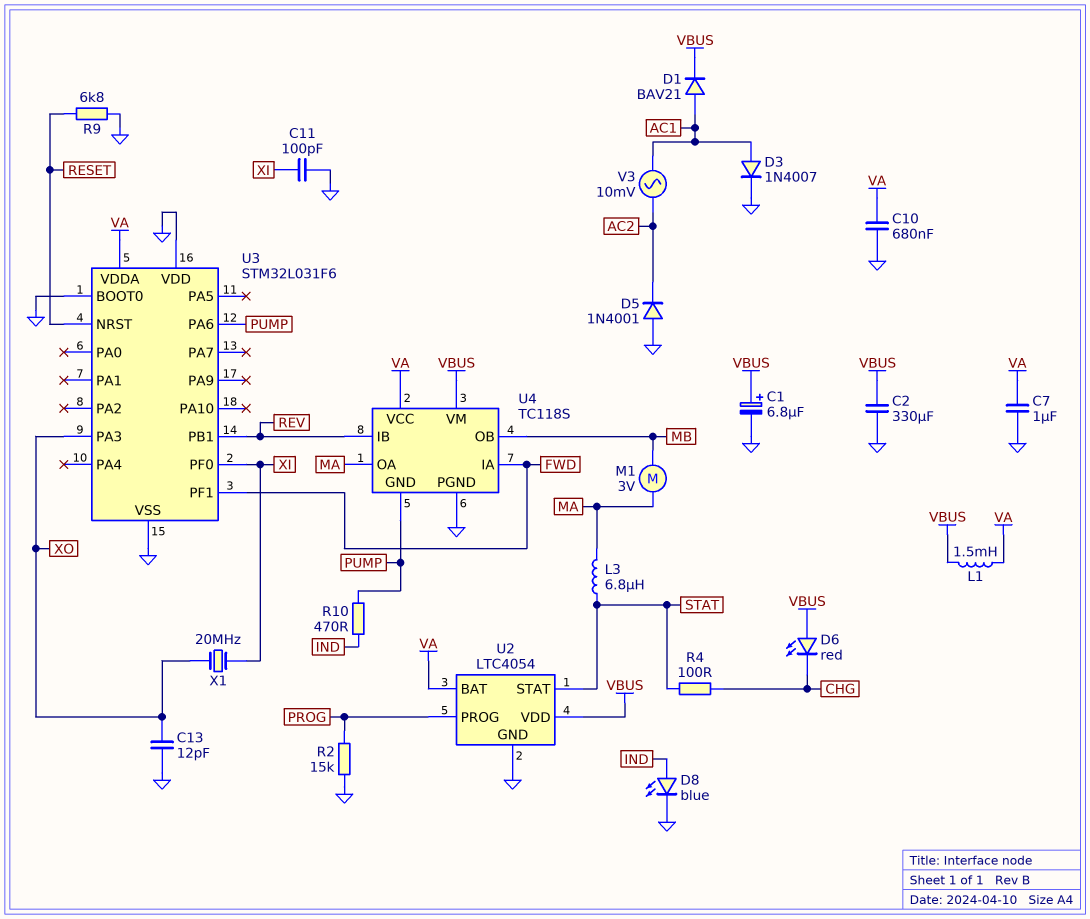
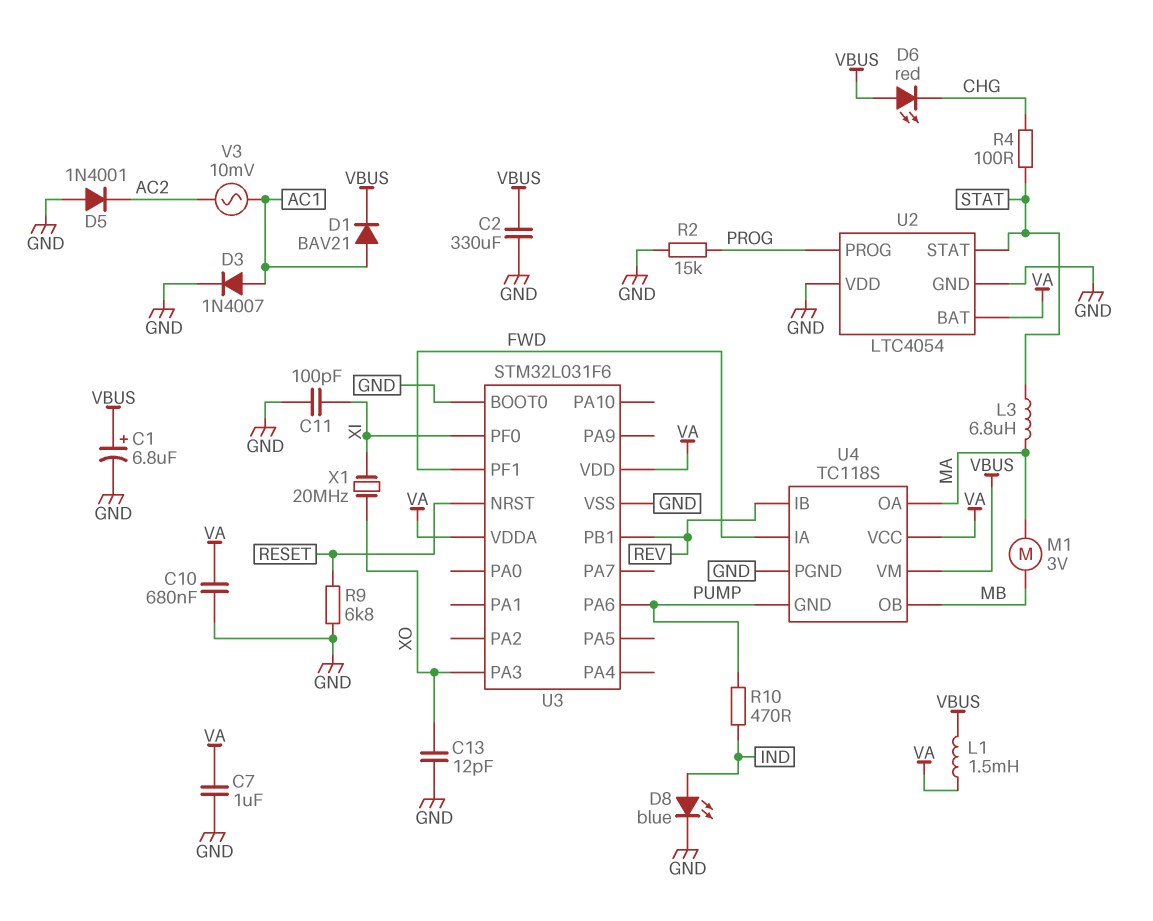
U2 pin VDD: VBUS -> GND
U3 pin VDD: GND -> VA

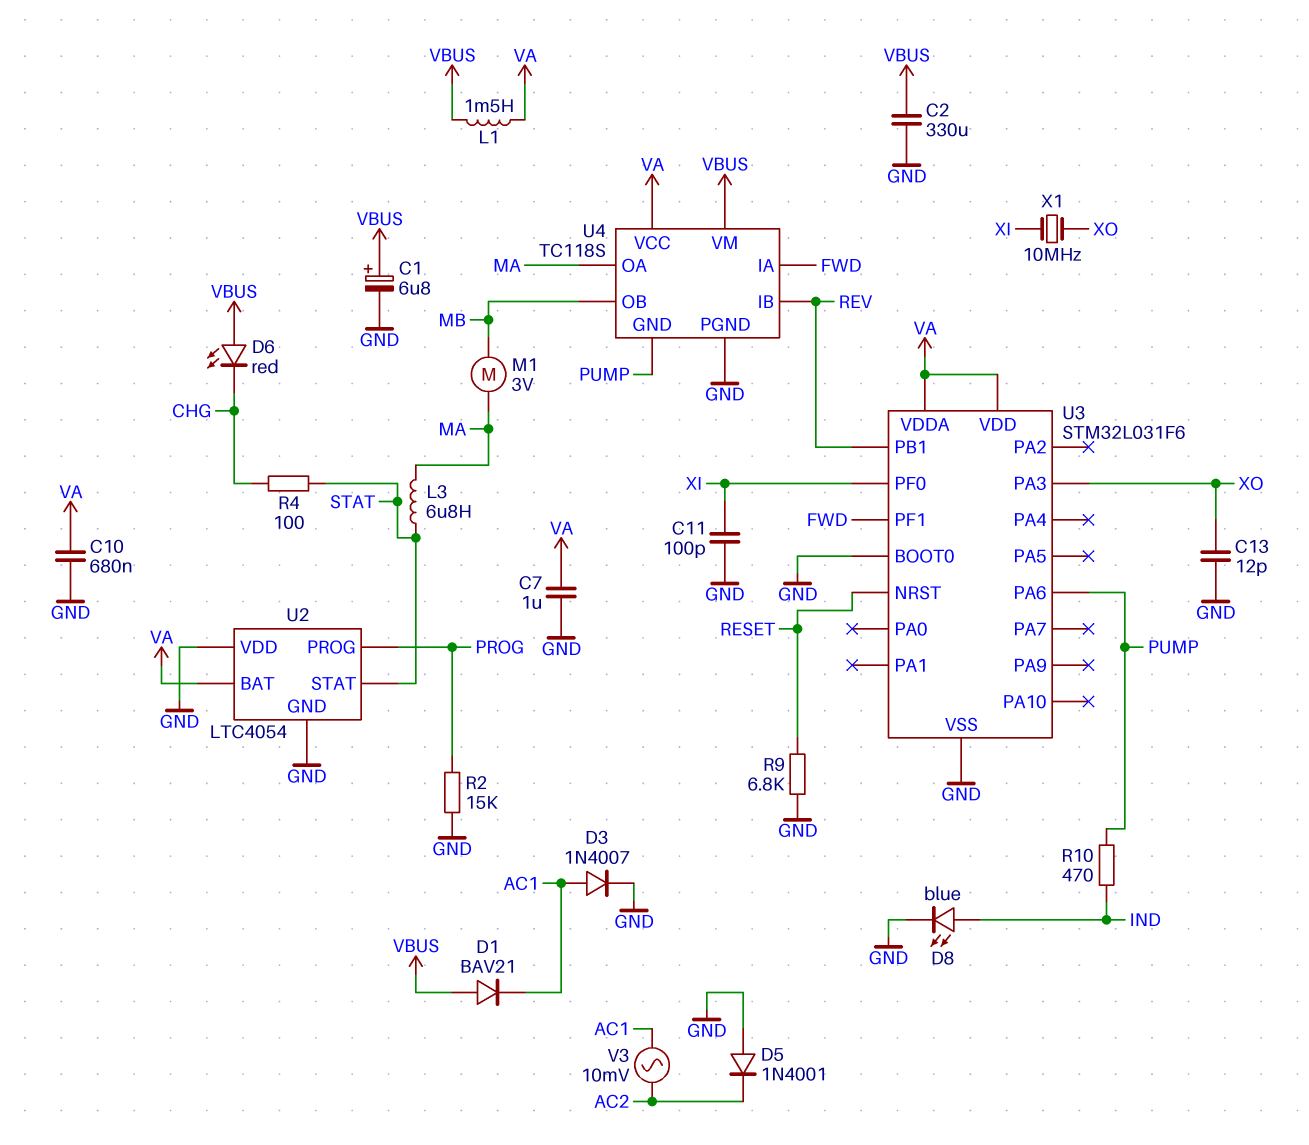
D1: diode BAV21 (A AC1, K VBUS) -> diode BAV21 (A VBUS, K AC1)
X1: 20MHz (XI, XO) -> 10MHz (XI, XO)

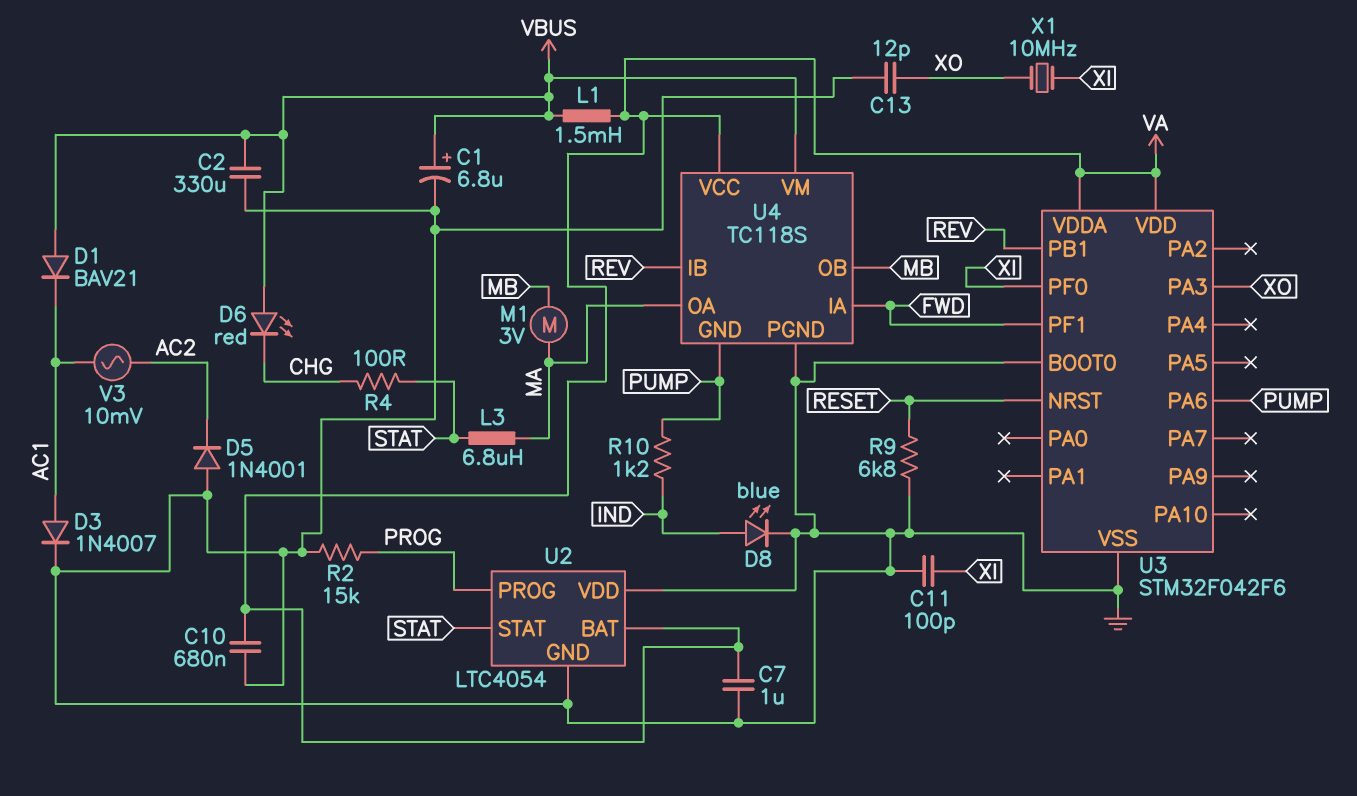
R10: 470 (IND, PUMP) -> 1.2k (IND, PUMP)
U3: STM32L031F6 -> STM32F042F6

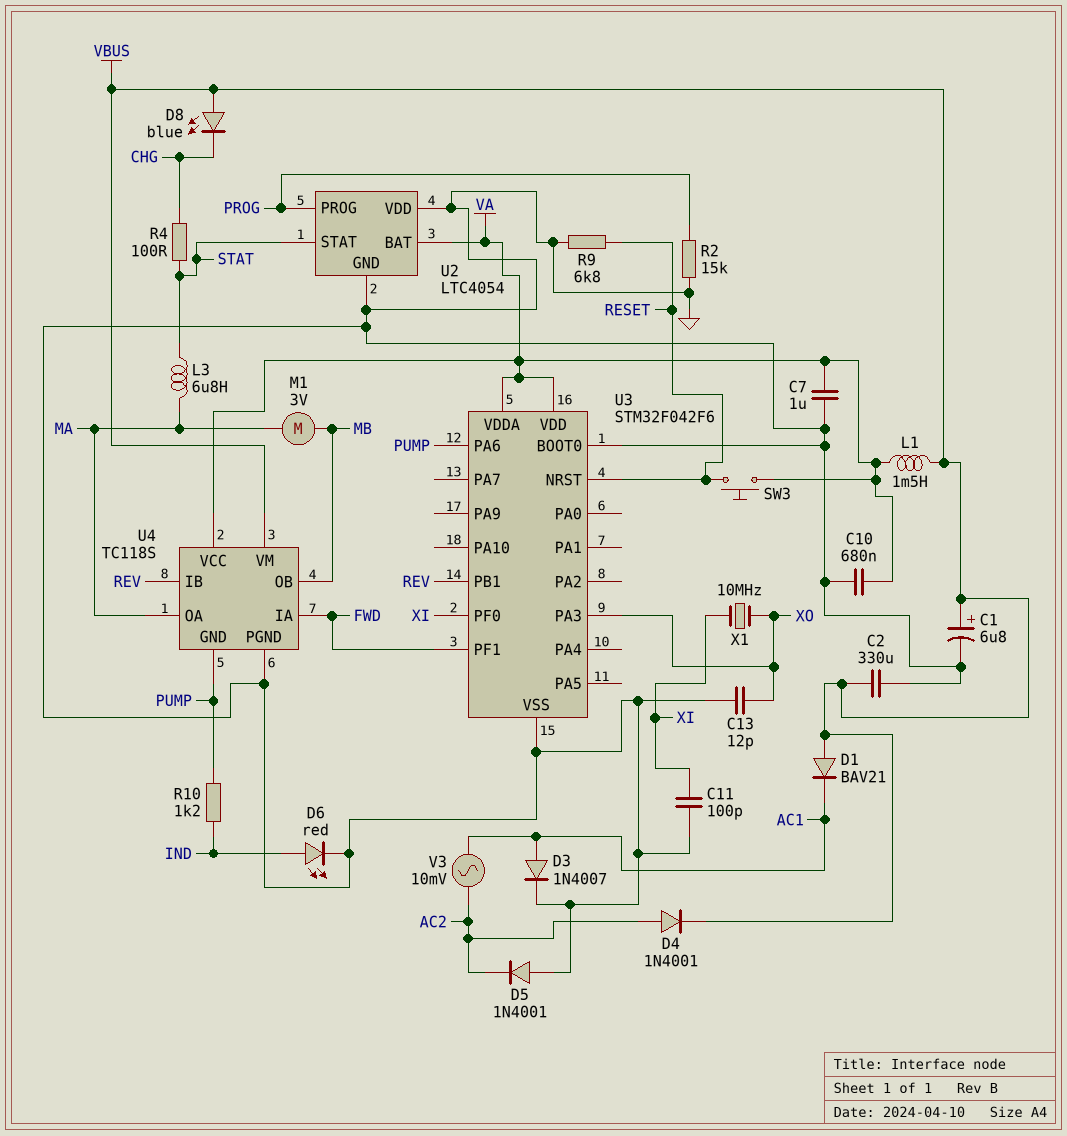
D4: none -> diode 1N4001 (A AC2, K VBUS)
D6: LED red (A VBUS, K CHG) -> LED red (A IND, K GND)
D8: LED blue (A IND, K GND) -> LED blue (A VBUS, K CHG)
SW3: none -> button (RESET, VA)

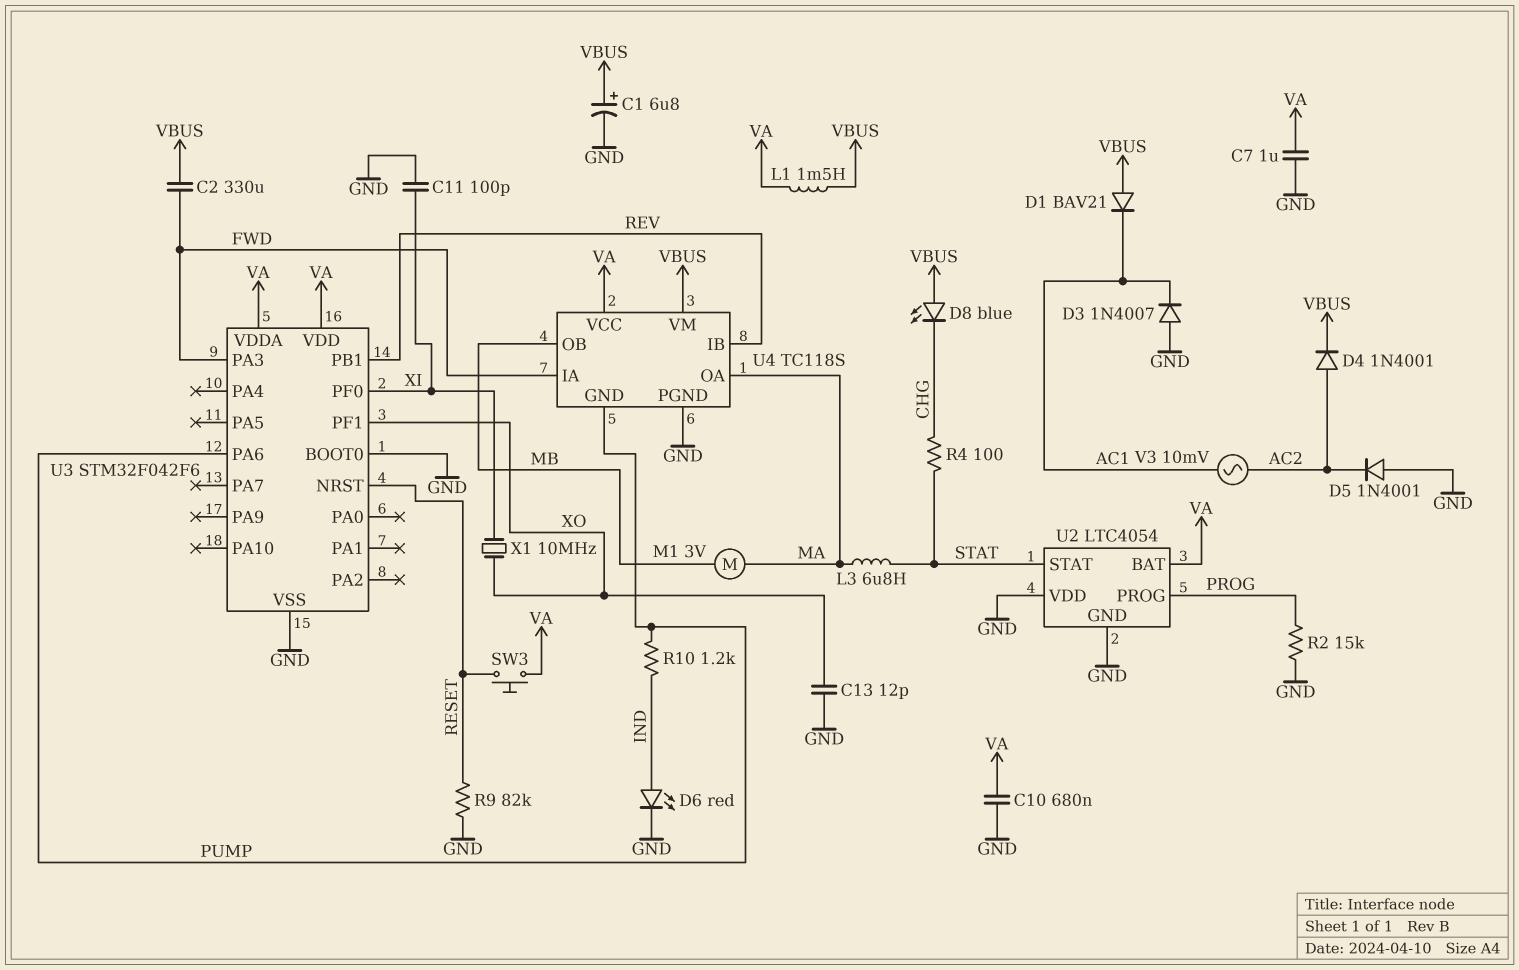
C2: 330uF (GND, VBUS) -> 330uF (FWD, VBUS)
D3: diode 1N4007 (A AC1, K GND) -> diode 1N4007 (A GND, K AC1)
R9: 6.8k (GND, RESET) -> 82k (GND, RESET)
U3 pin PA3: XO -> FWD
U3 pin PF1: FWD -> XO

